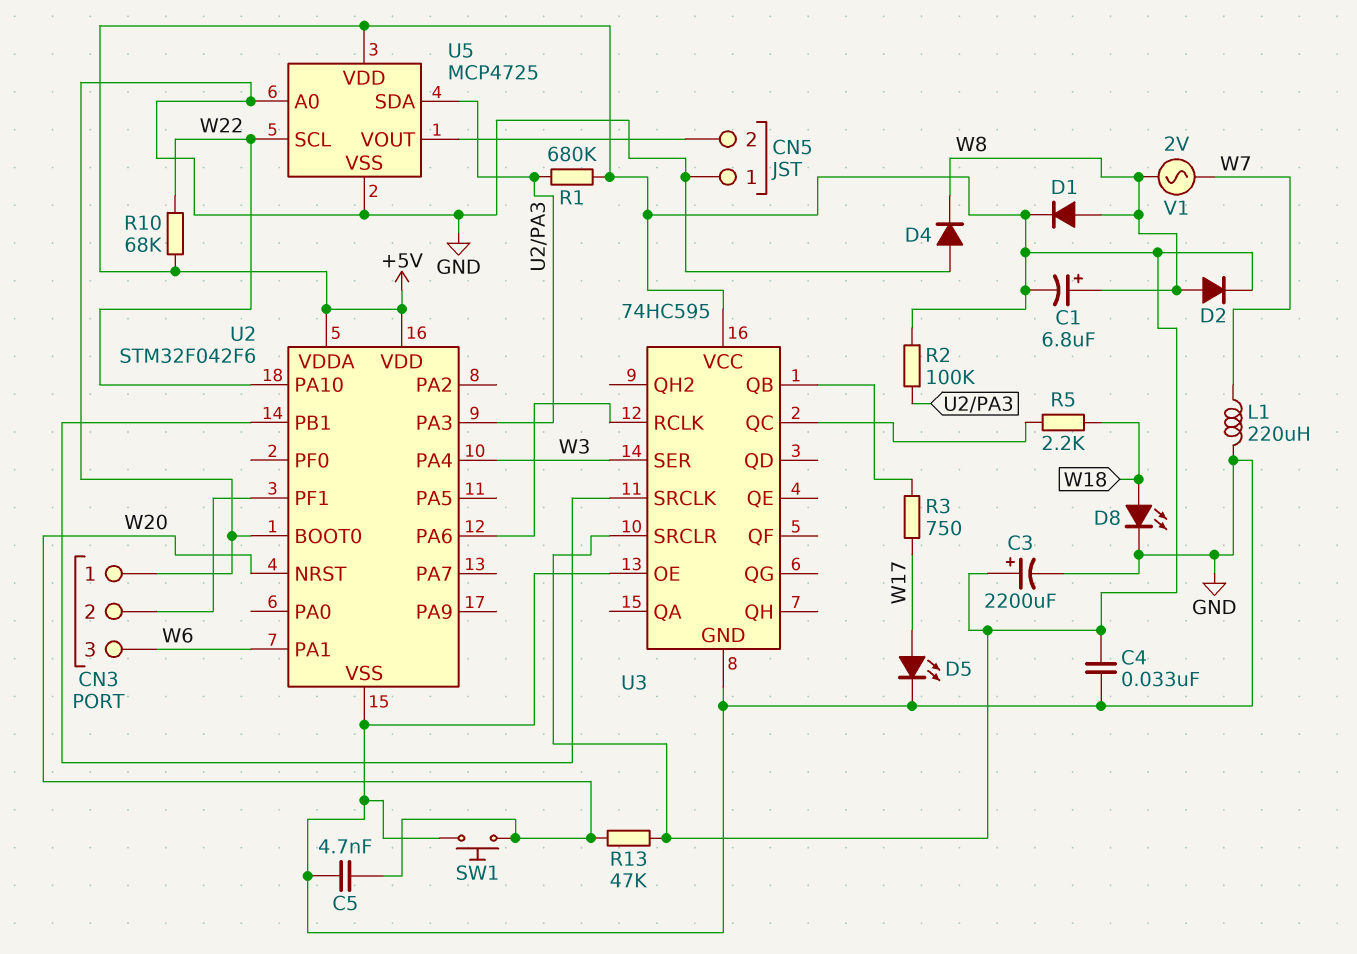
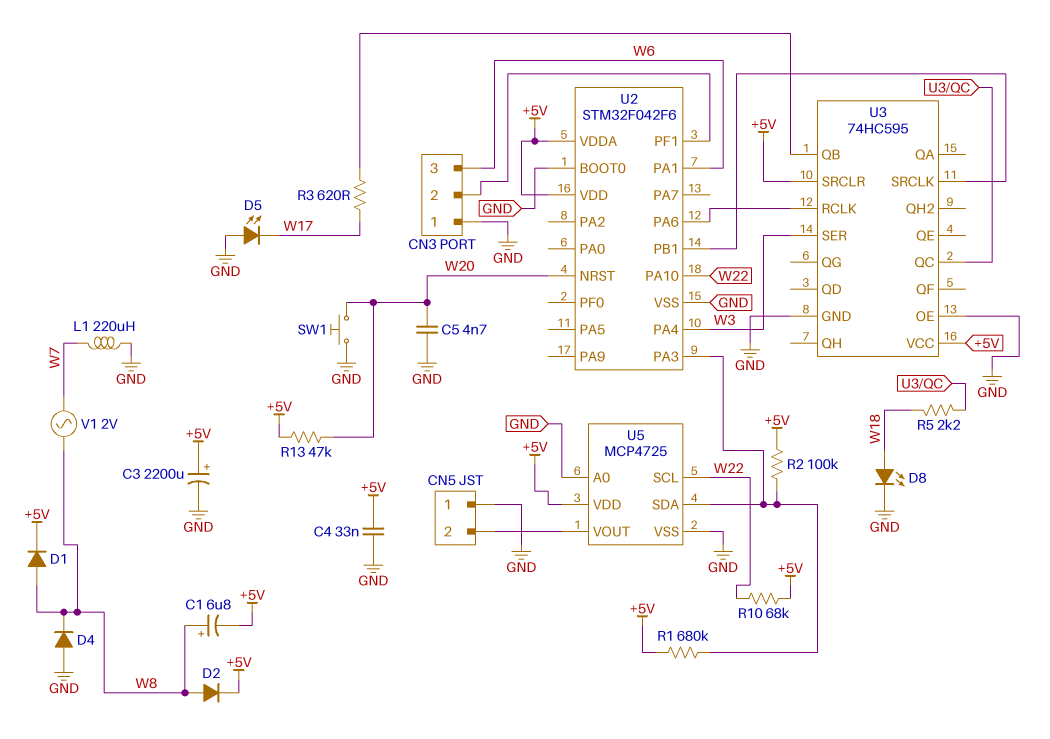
D5: LED (A W17, K GND) -> LED (A GND, K W17)
R3: 750 (U3/QB, W17) -> 620 (U3/QB, W17)

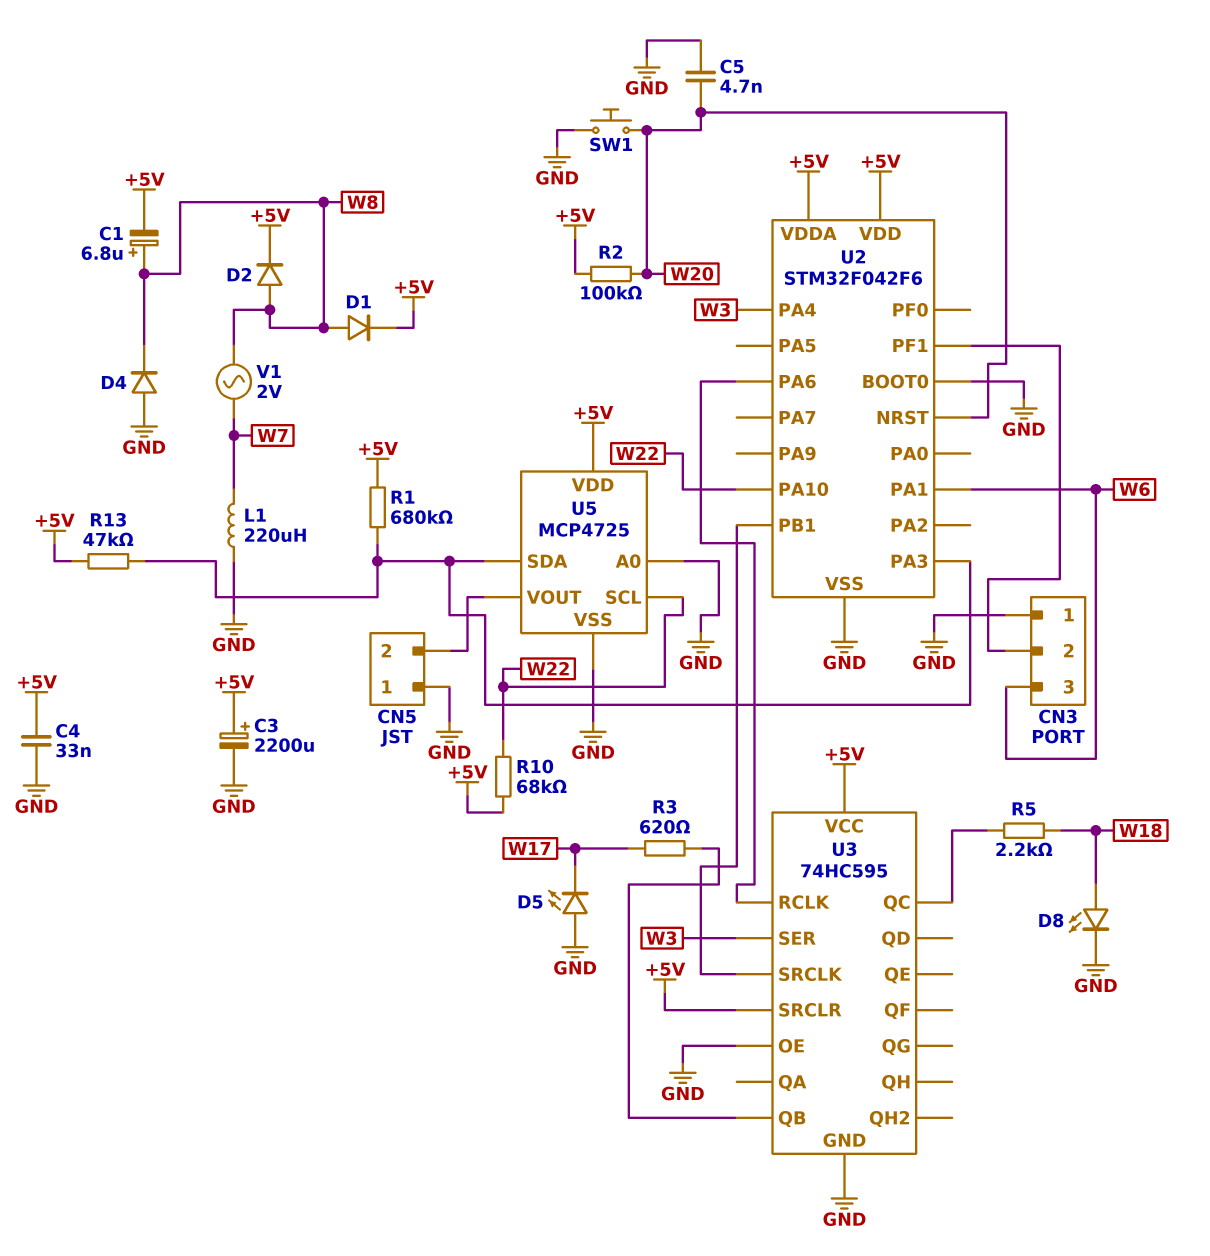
R2: 100k (+5V, U2/PA3) -> 100k (+5V, W20)
R13: 47k (+5V, W20) -> 47k (+5V, U2/PA3)

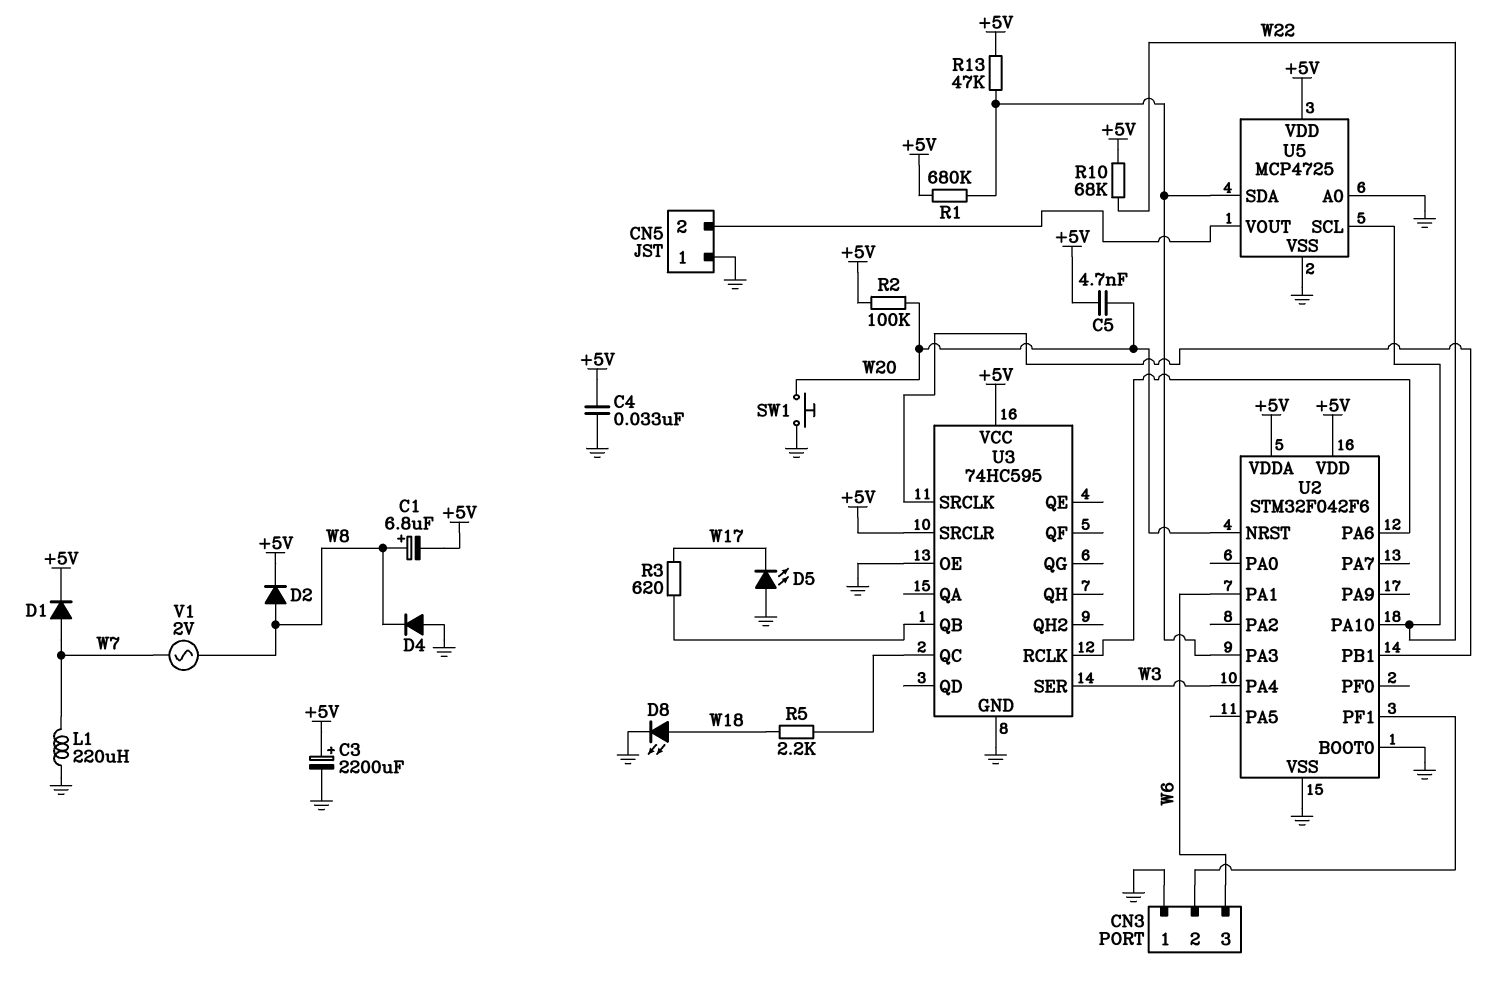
C5: 4.7nF (GND, W20) -> 4.7nF (+5V, W20)
D1: diode (A W8, K +5V) -> diode (A W7, K +5V)

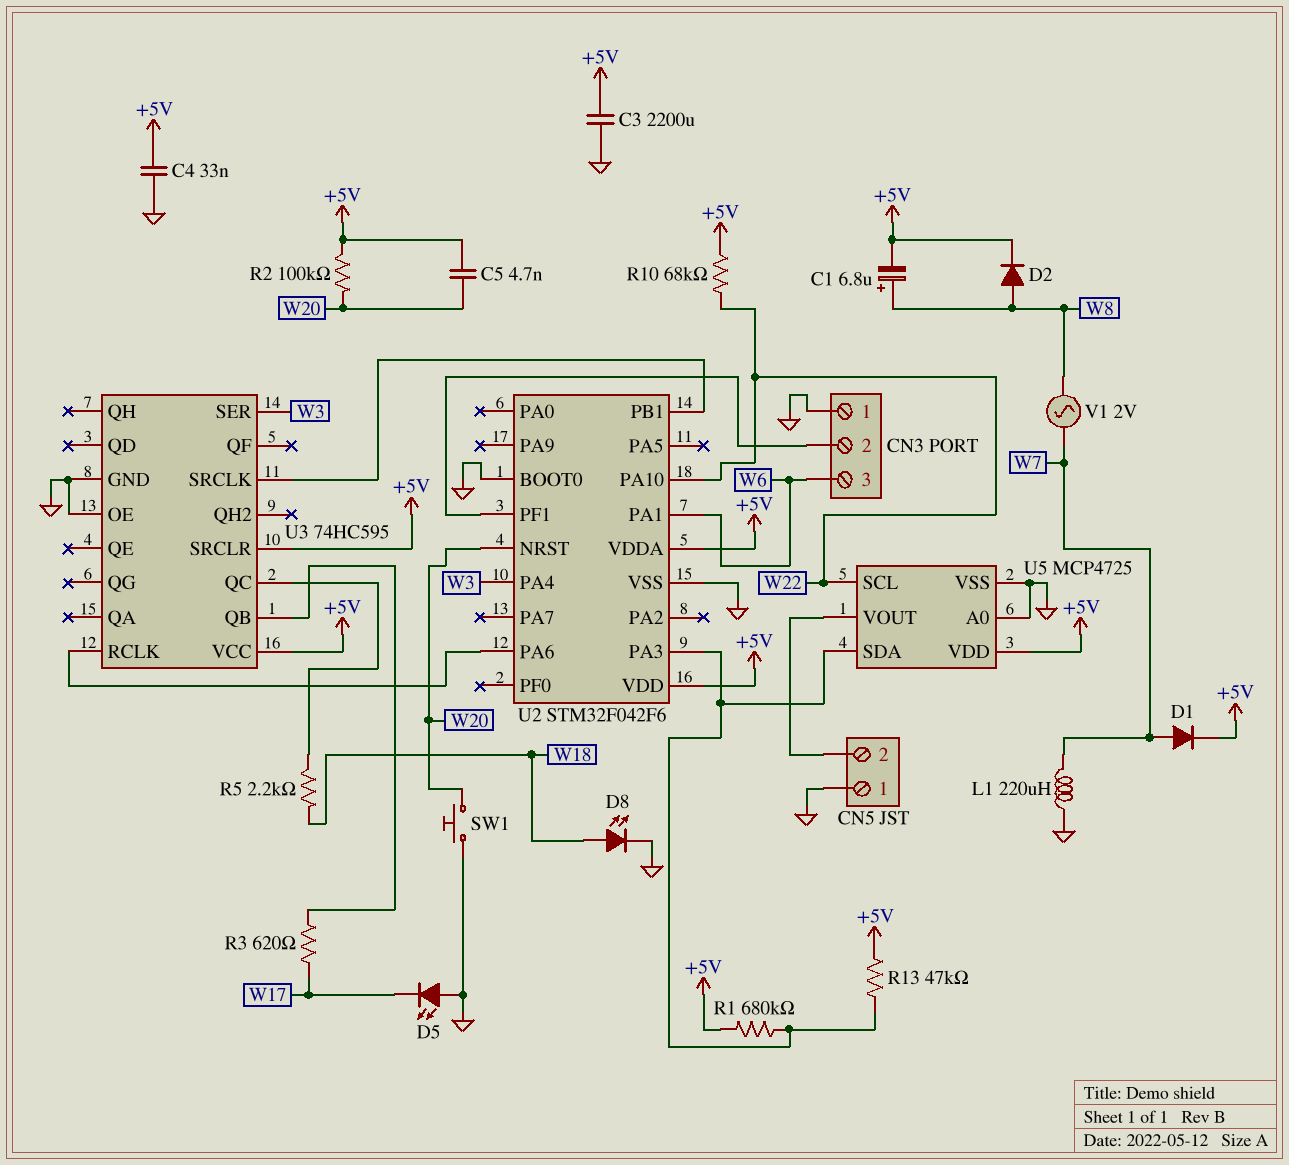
C3: 2200uF (plus +5V, minus GND) -> 2200uF (+5V, GND)
D4: diode (A GND, K W8) -> none

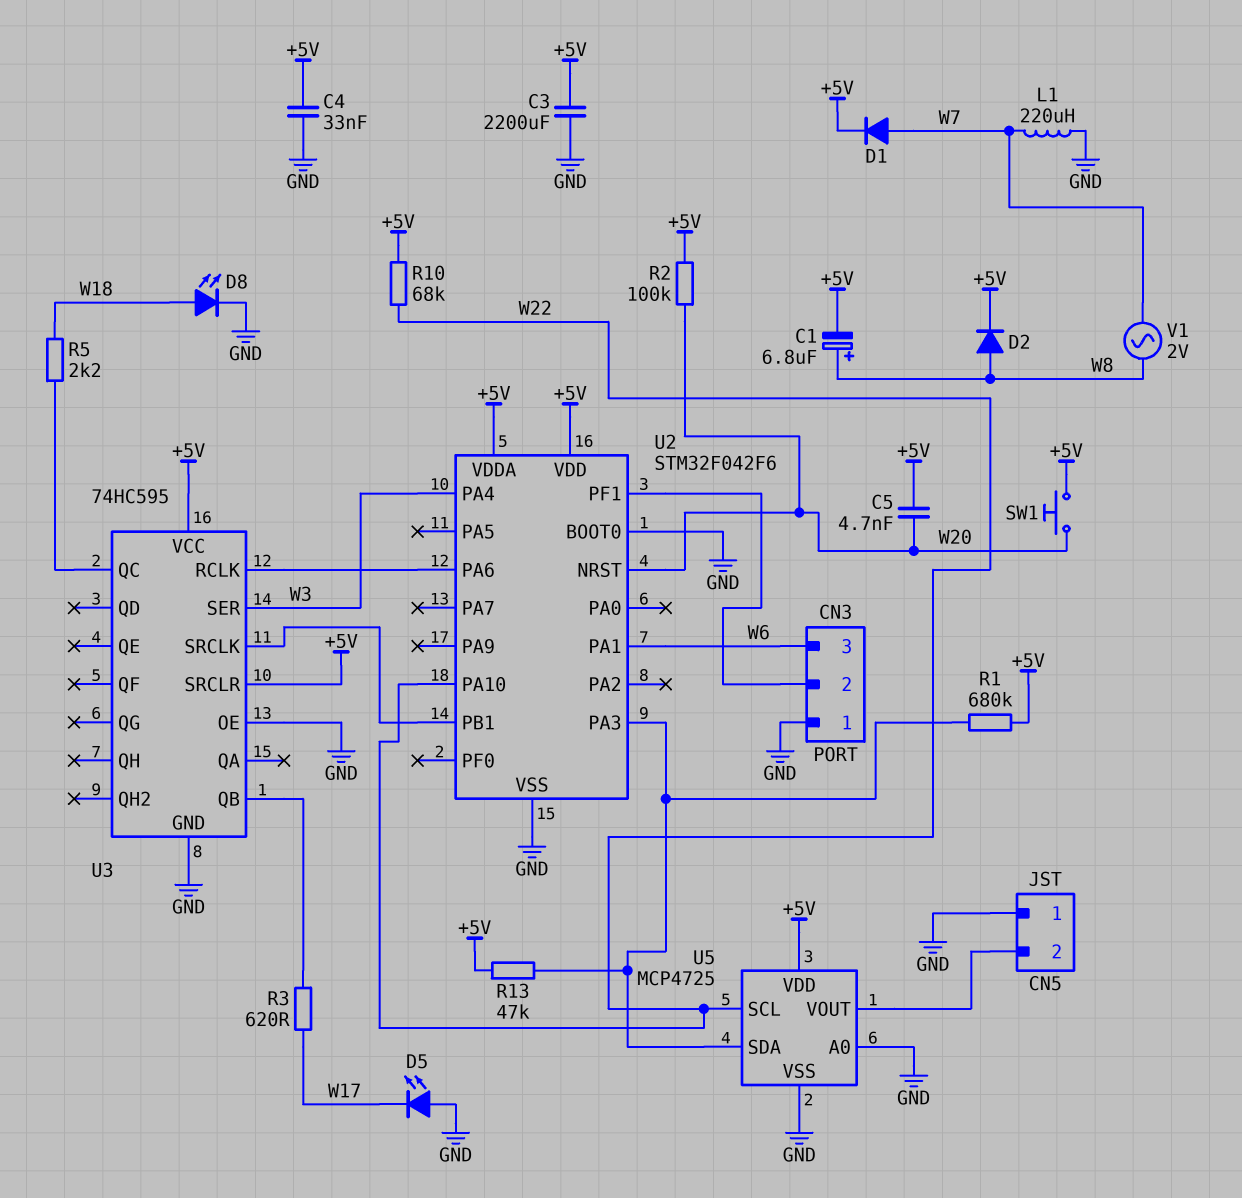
SW1: button (GND, W20) -> button (+5V, W20)

